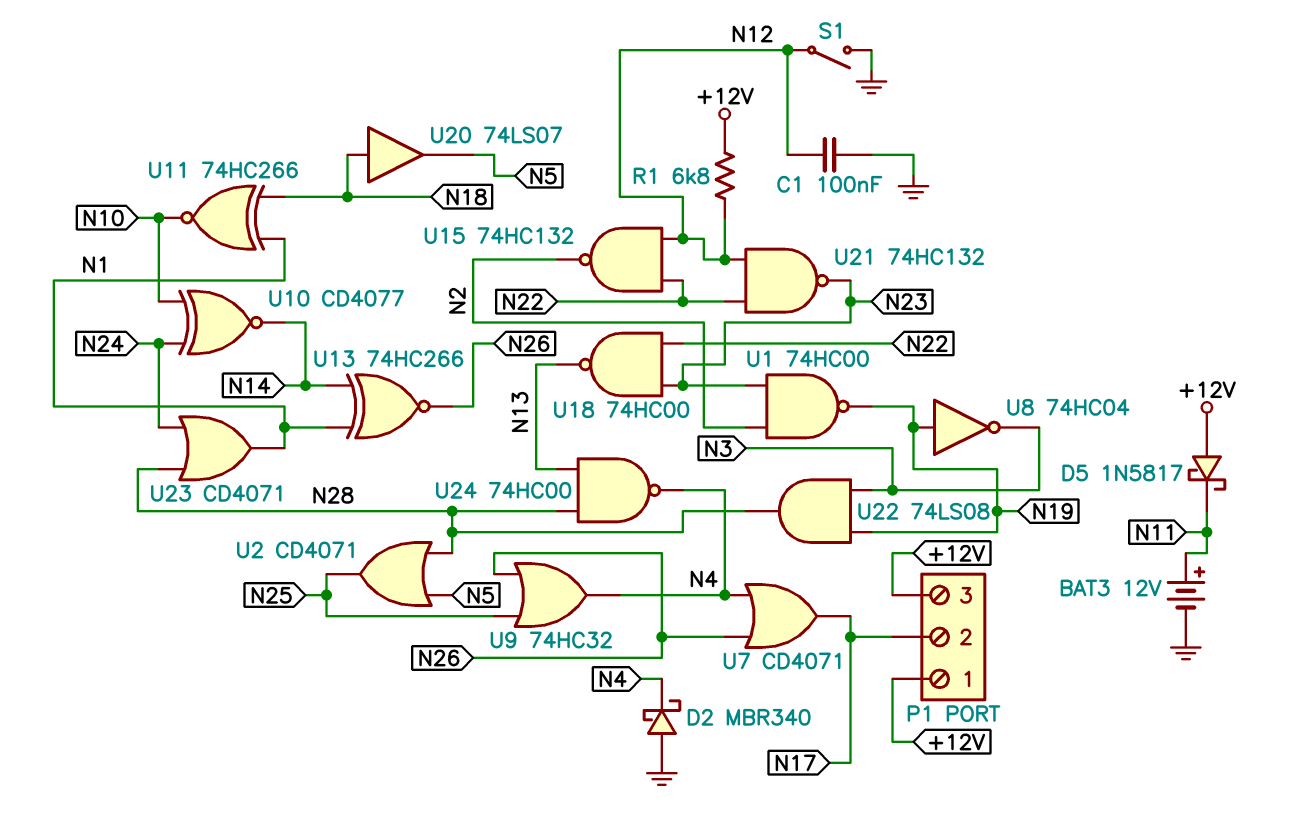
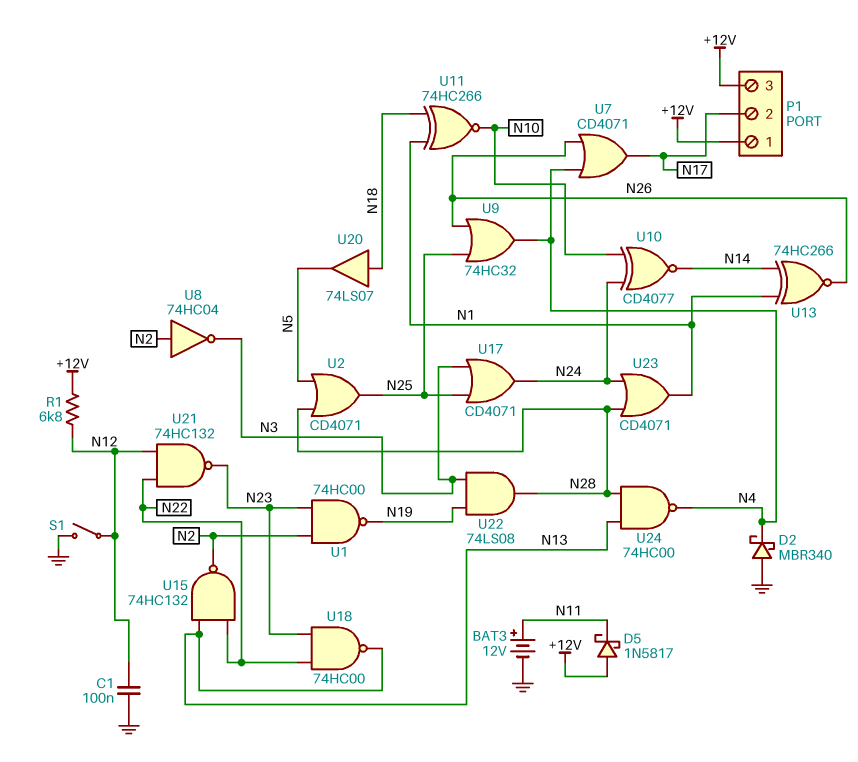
U8: NOT 74HC04 (in N19, out N3) -> NOT 74HC04 (in N2, out N3)
U15: NAND 74HC132 (in N12, in N22, out N2) -> NAND 74HC132 (in N13, in N22, out N2)
U17: none -> OR CD4071 (in N3, in N25, out N24)

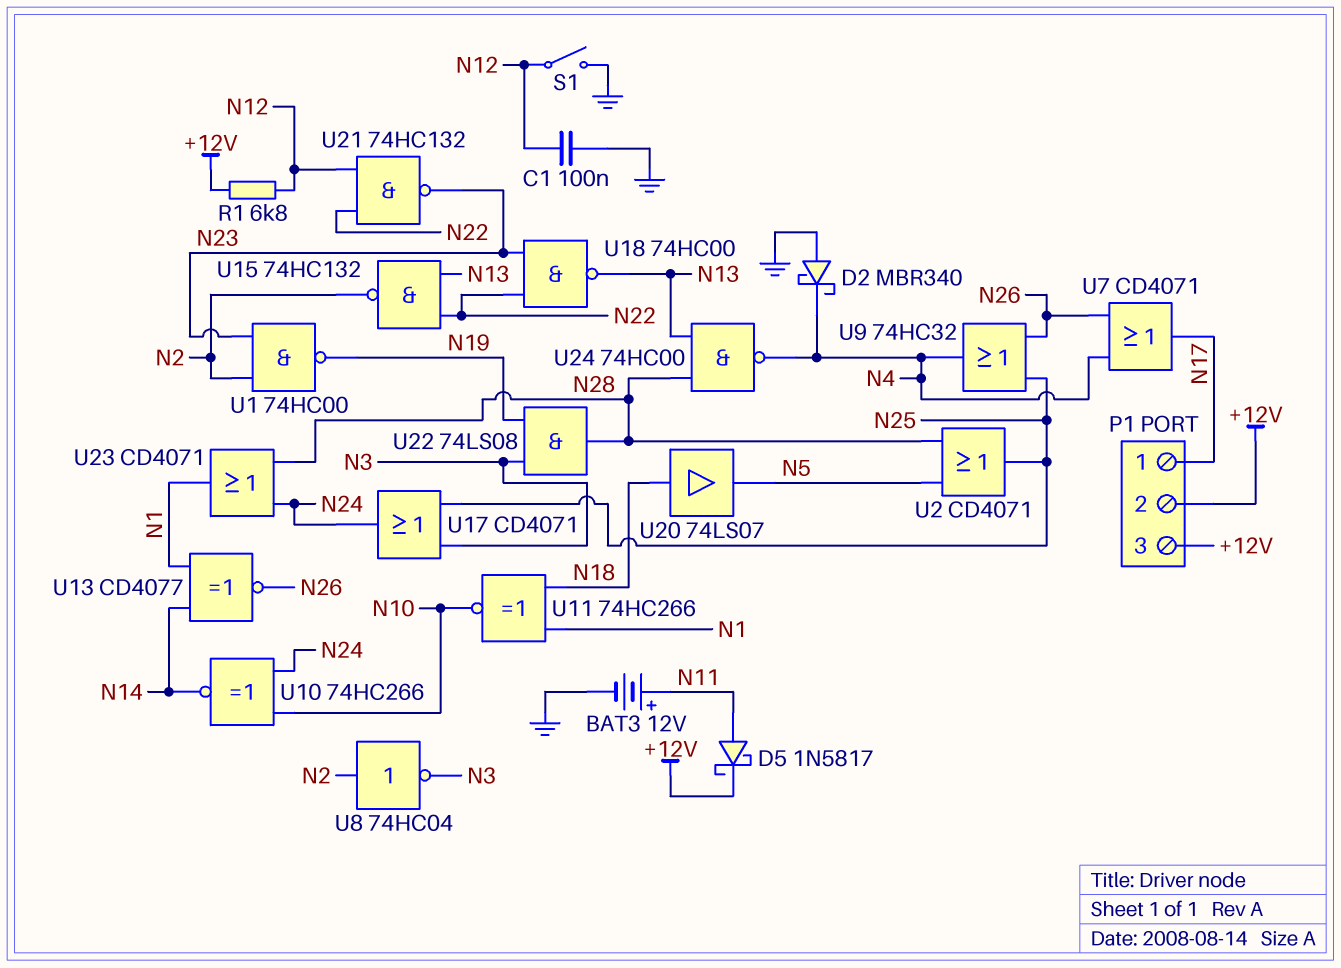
D5: schottky 1N5817 (A +12V, K N11) -> schottky 1N5817 (A N11, K +12V)
P1 pin 1: +12V -> N17
P1 pin 2: N17 -> +12V
U10: XNOR CD4077 (in N10, in N24, out N14) -> XNOR 74HC266 (in N10, in N24, out N14)
U13: XNOR 74HC266 (in N1, in N14, out N26) -> XNOR CD4077 (in N1, in N14, out N26)

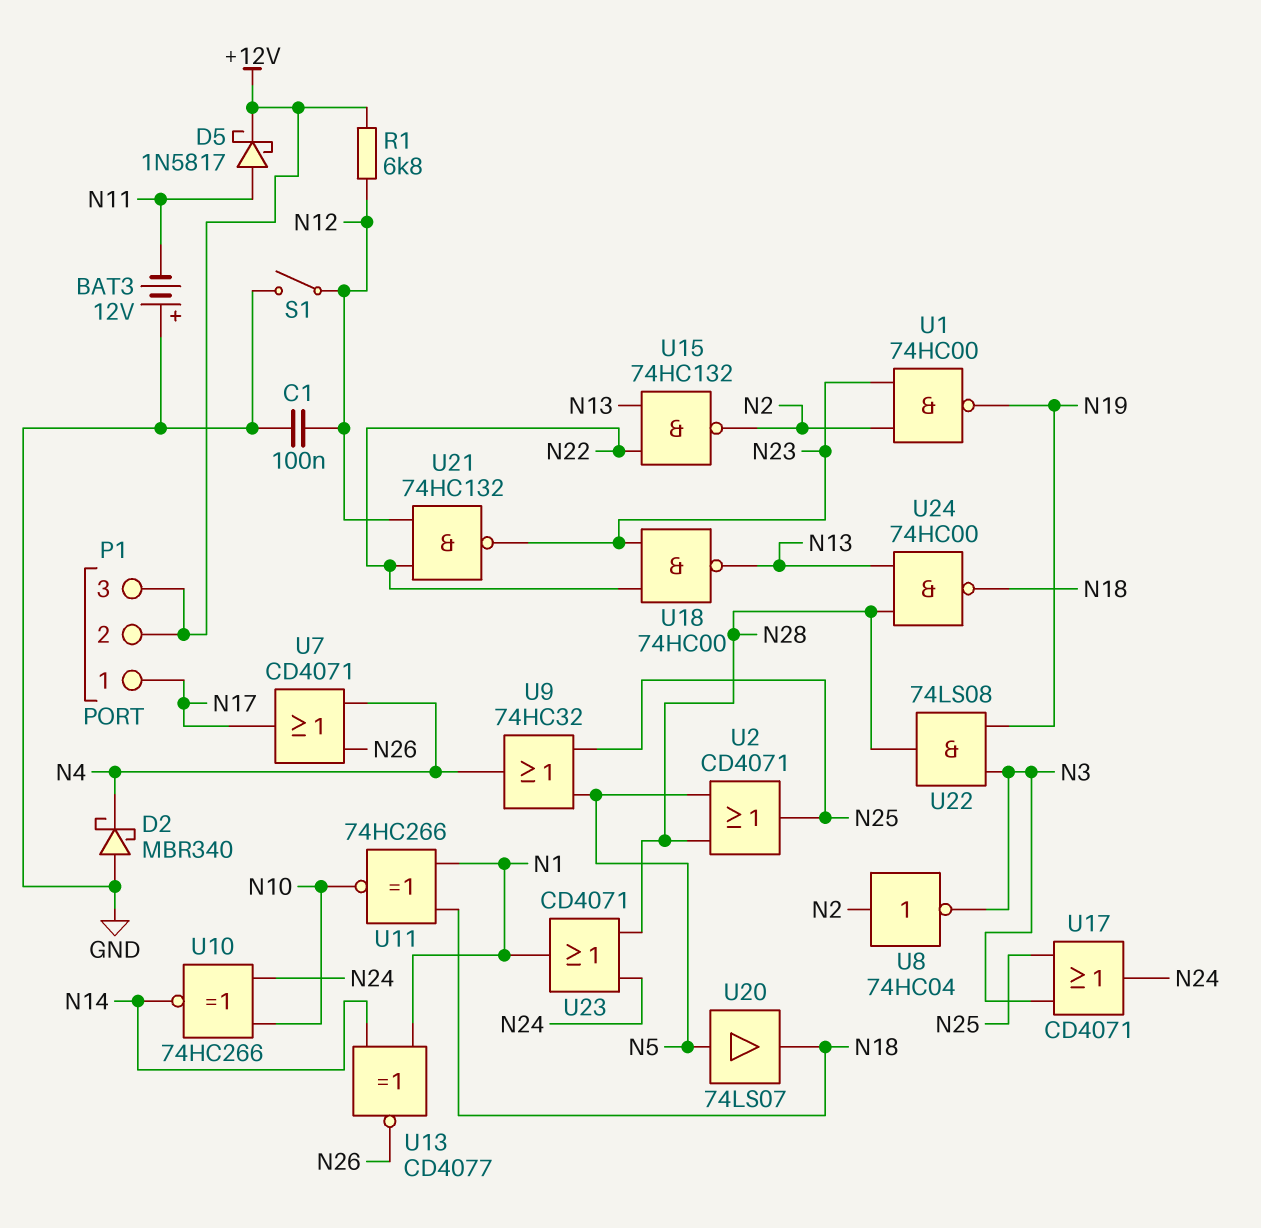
BAT3: 12V (plus N11, minus GND) -> 12V (plus GND, minus N11)
U9: OR 74HC32 (in N25, in N26, out N4) -> OR 74HC32 (in N5, in N25, out N4)
U20: buffer 74LS07 (in N18, out N5) -> buffer 74LS07 (in N5, out N18)
U24: NAND 74HC00 (in N13, in N28, out N4) -> NAND 74HC00 (in N13, in N28, out N18)

